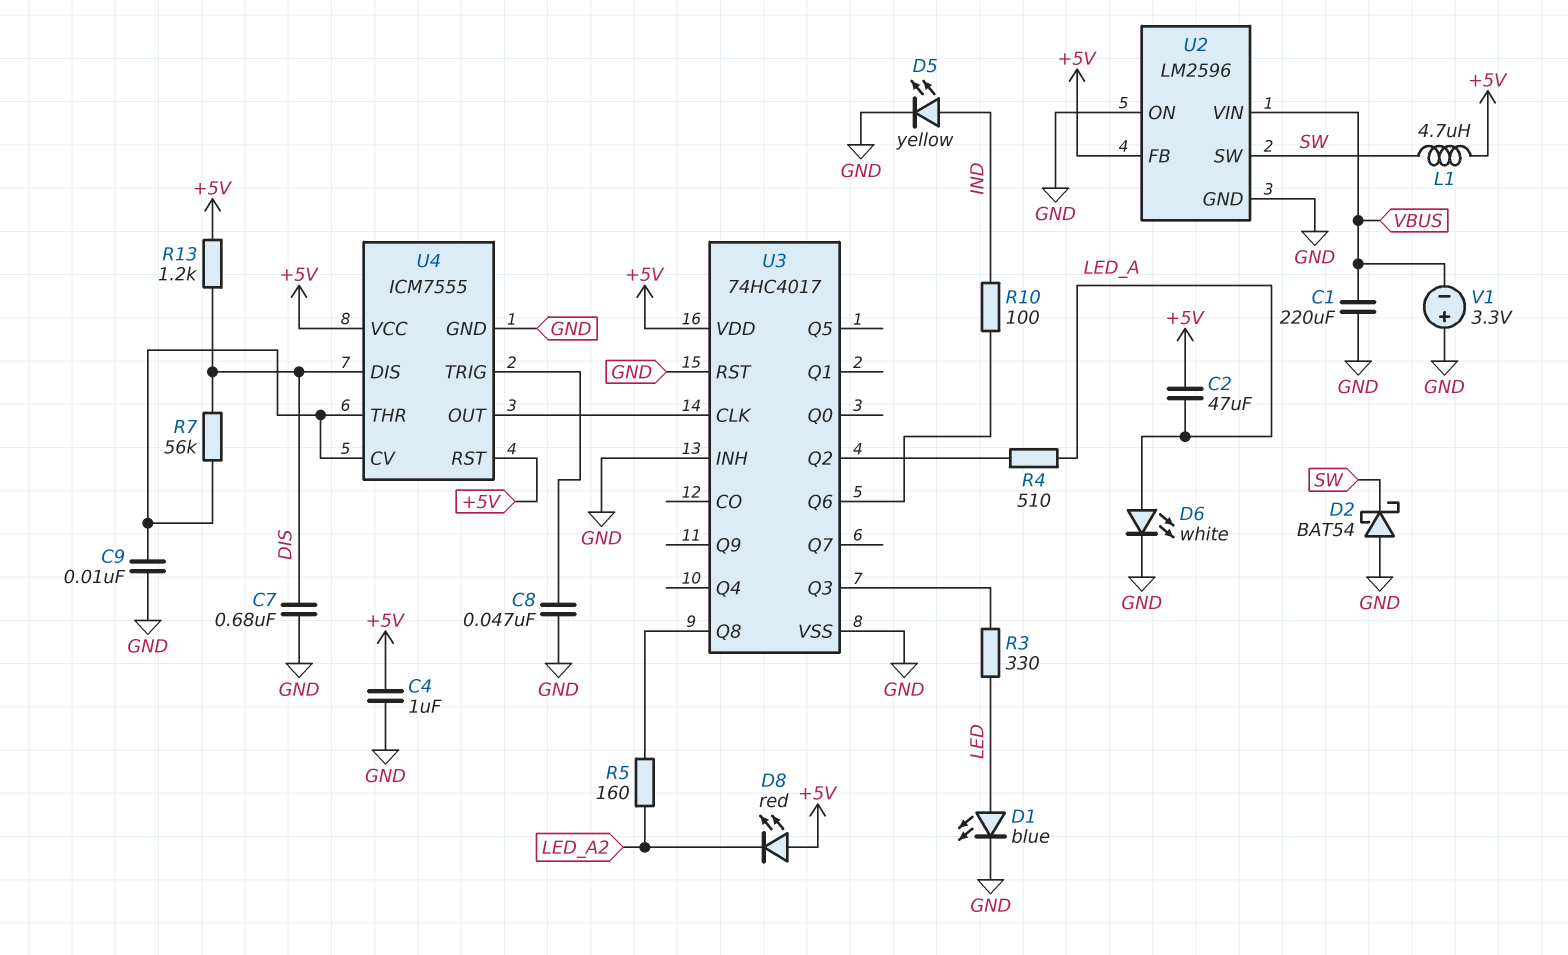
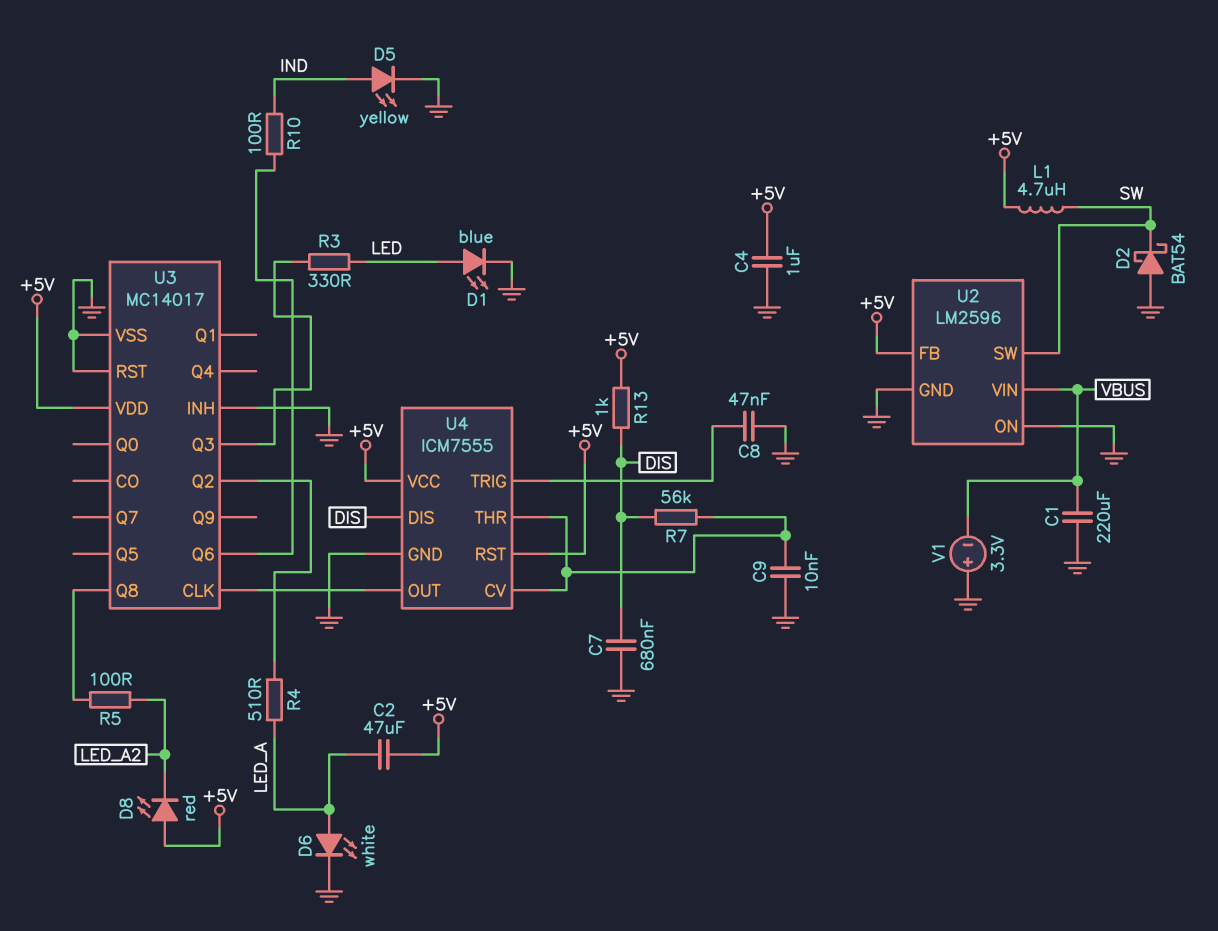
R5: 160 (LED_A2, U3/Q8) -> 100 (LED_A2, U3/Q8)
R13: 1.2k (+5V, DIS) -> 1k (+5V, DIS)
U3: 74HC4017 -> MC14017

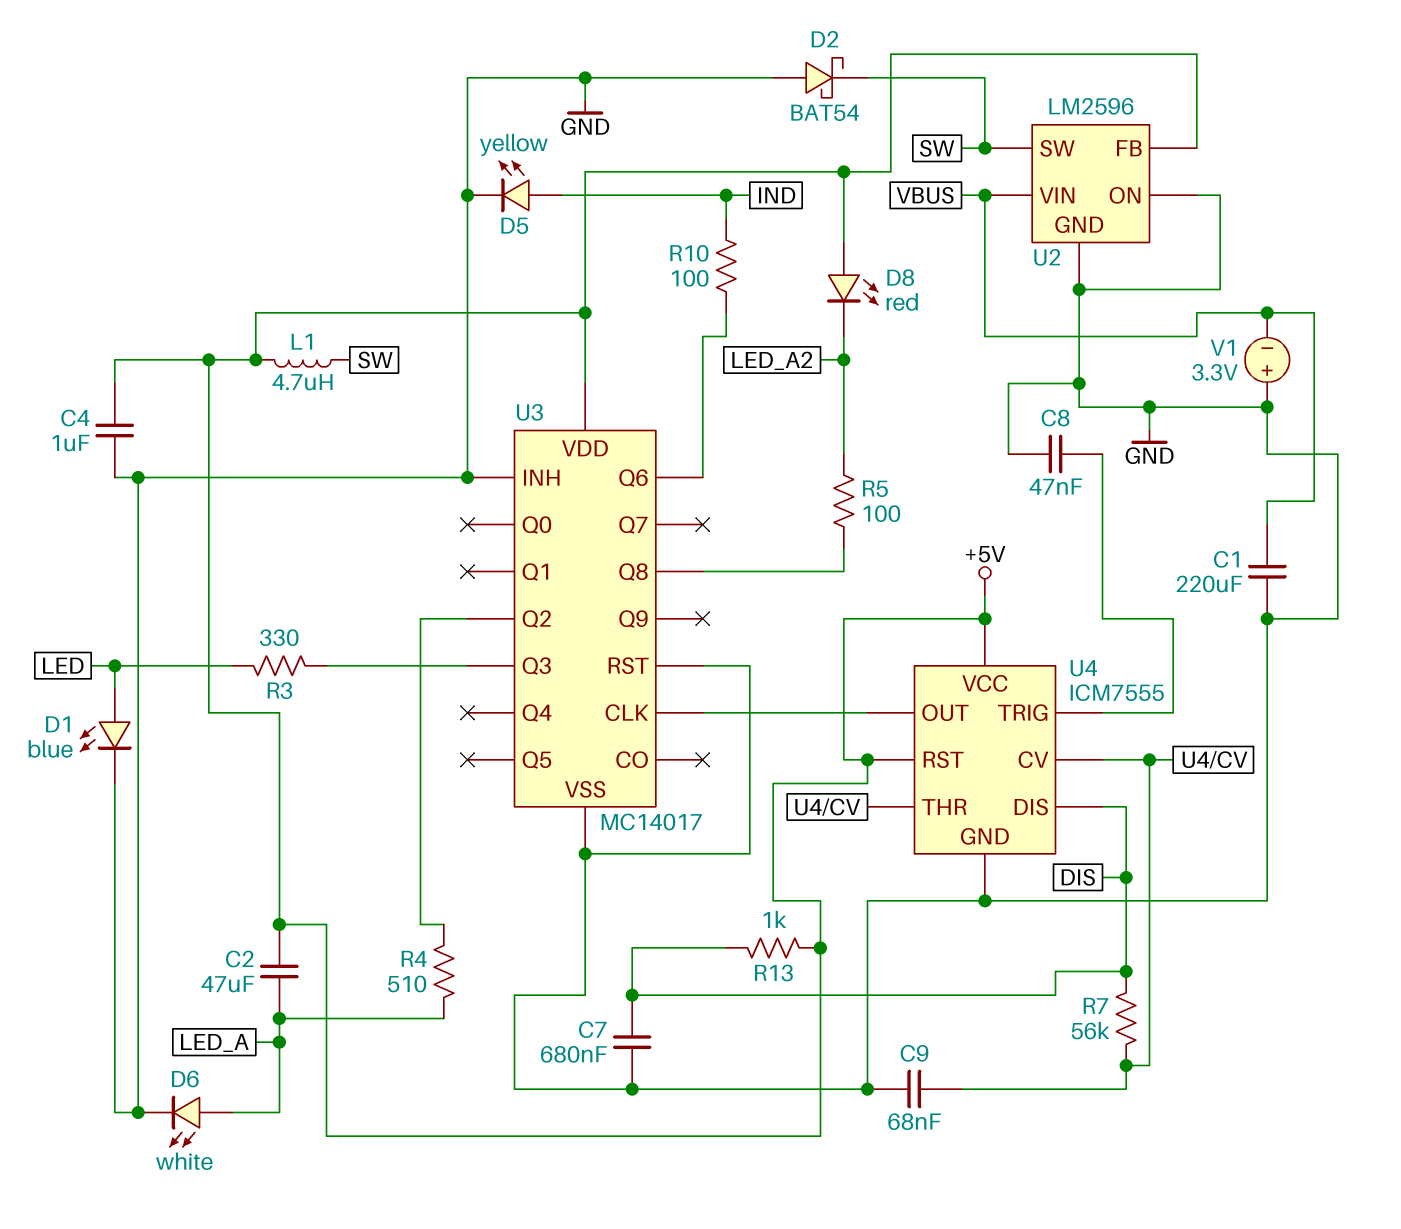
C9: 10nF (GND, U4/CV) -> 68nF (GND, U4/CV)

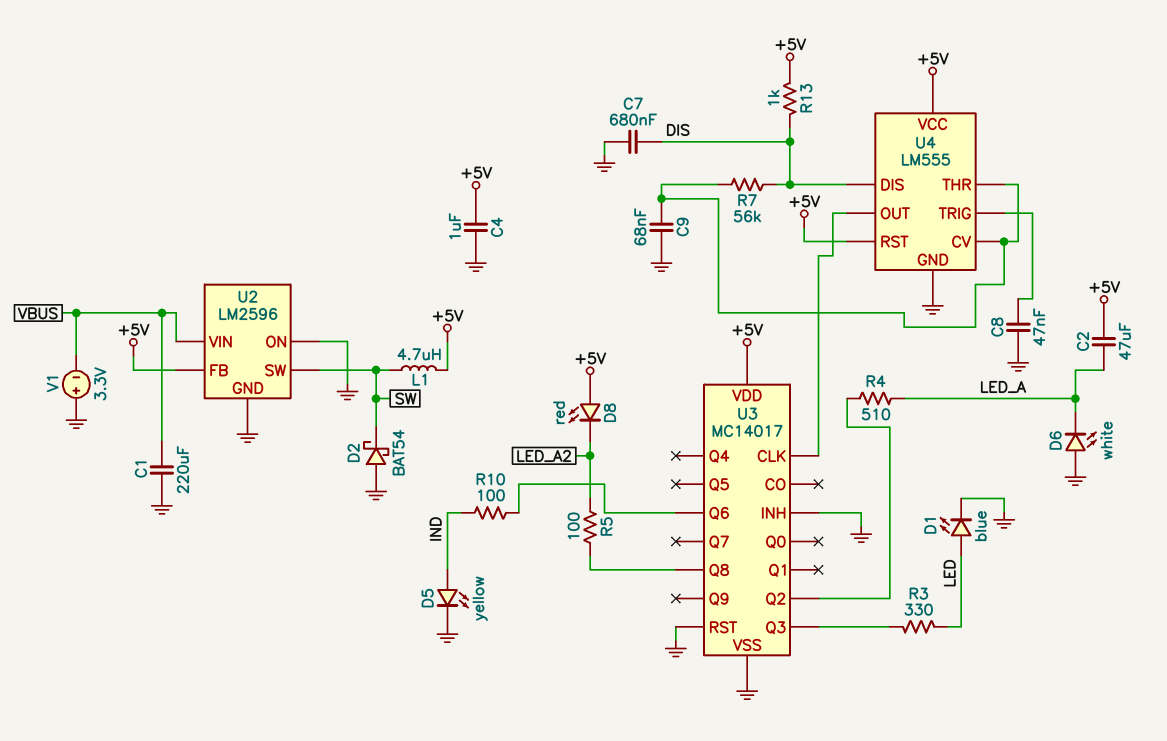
D6: LED white (A LED_A, K GND) -> LED white (A GND, K LED_A)
U4: ICM7555 -> LM555

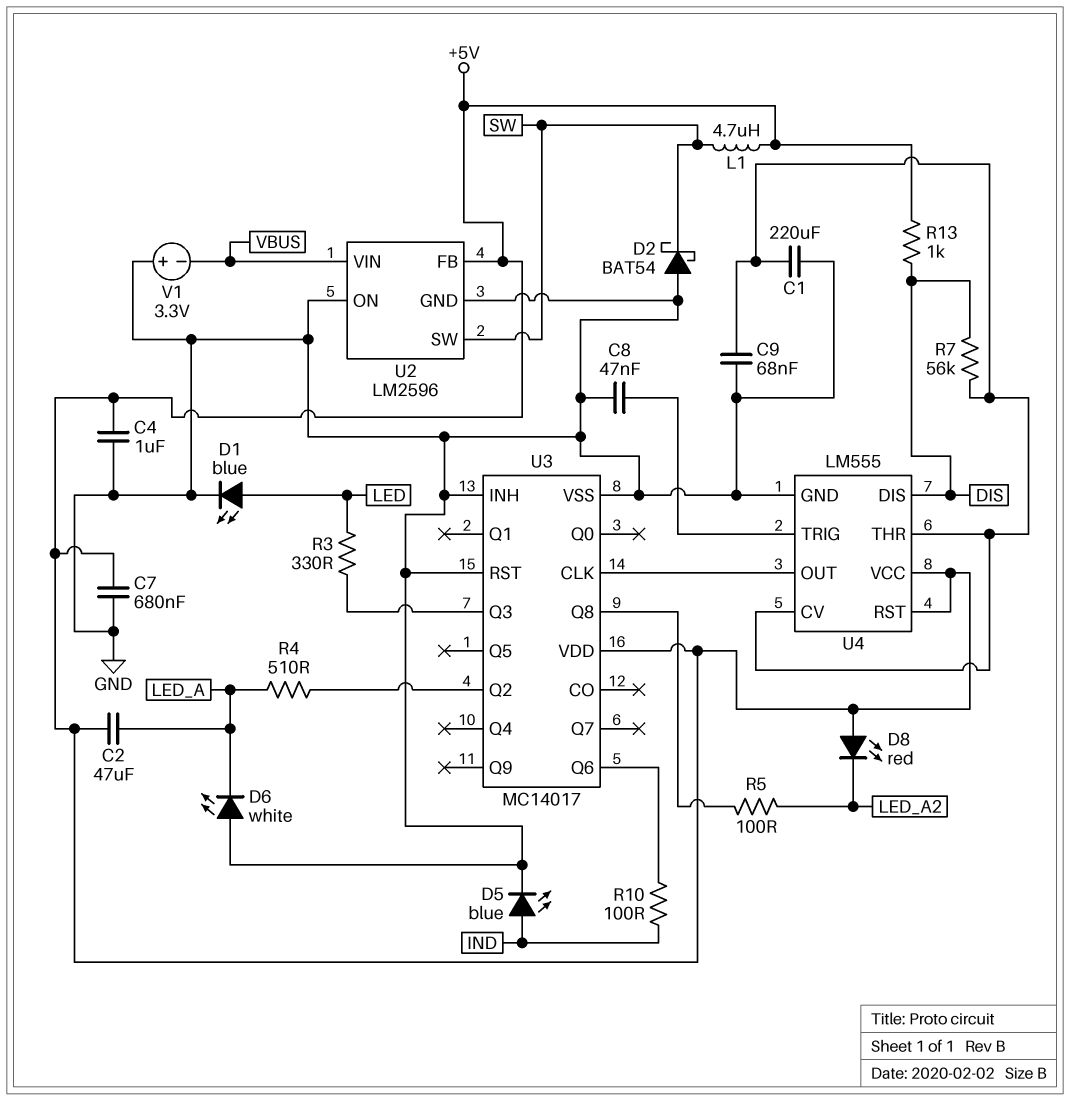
C1: 220uF (GND, VBUS) -> 220uF (GND, U4/CV)
C7: 680nF (DIS, GND) -> 680nF (+5V, GND)
D5: LED yellow (A IND, K GND) -> LED blue (A IND, K GND)

